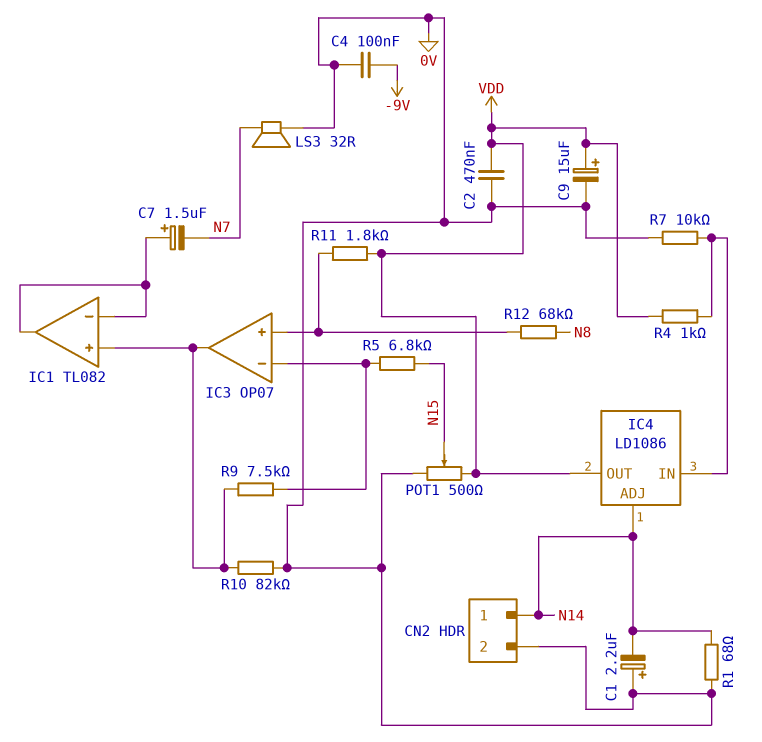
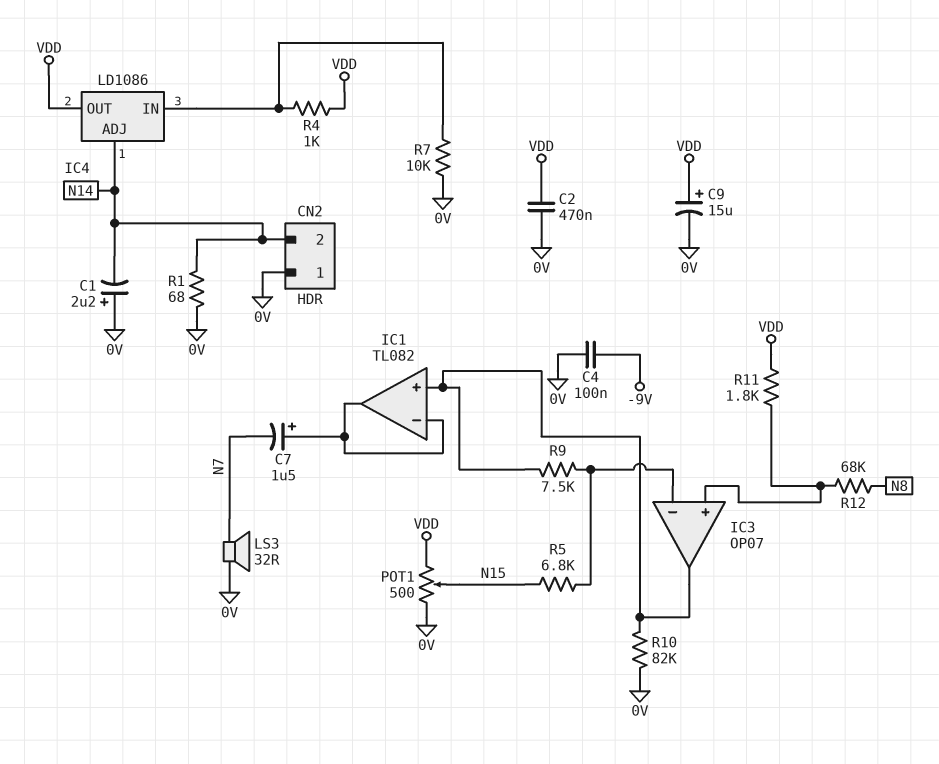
CN2 pin 1: N14 -> 0V
CN2 pin 2: 0V -> N14

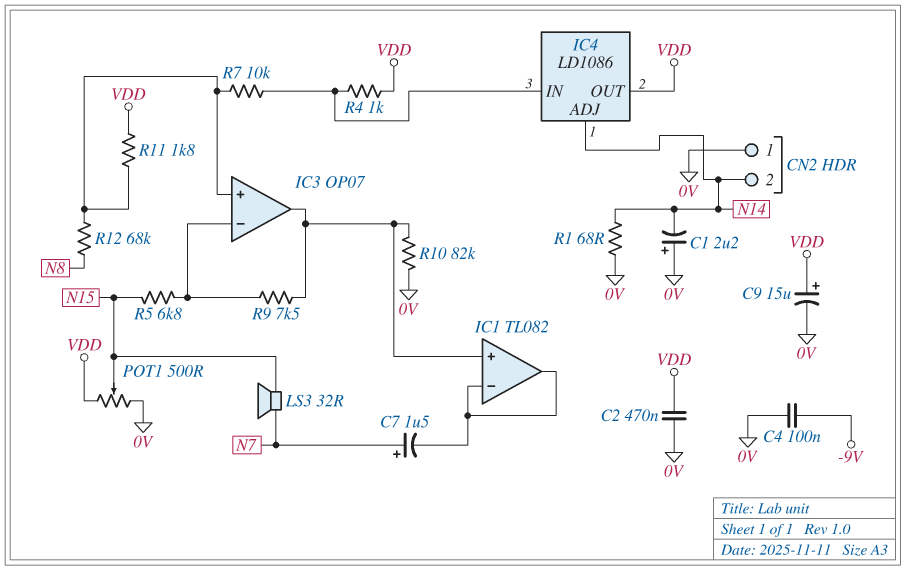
C7: 1.5uF (plus IC1/in-, minus N7) -> 1.5uF (plus N7, minus IC1/in-)
LS3: speaker 32R (0V, N7) -> speaker 32R (N7, N15)
R7: 10k (0V, IC4/IN) -> 10k (IC3/in+, IC4/IN)

